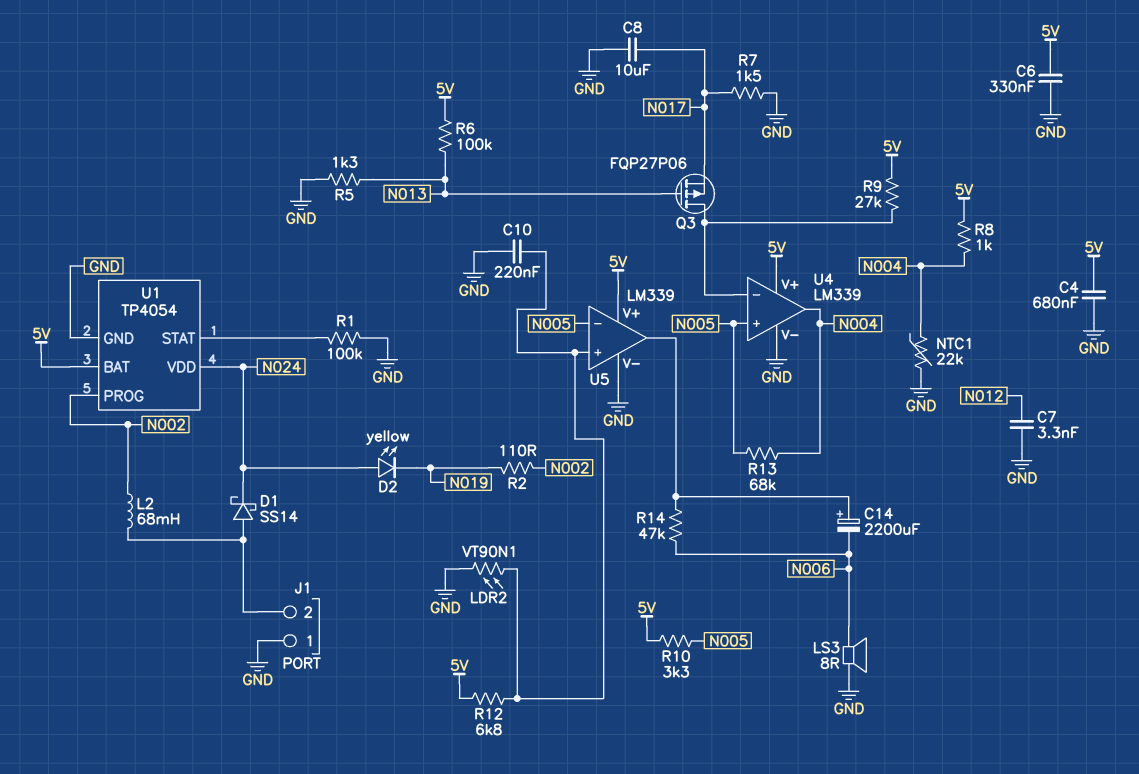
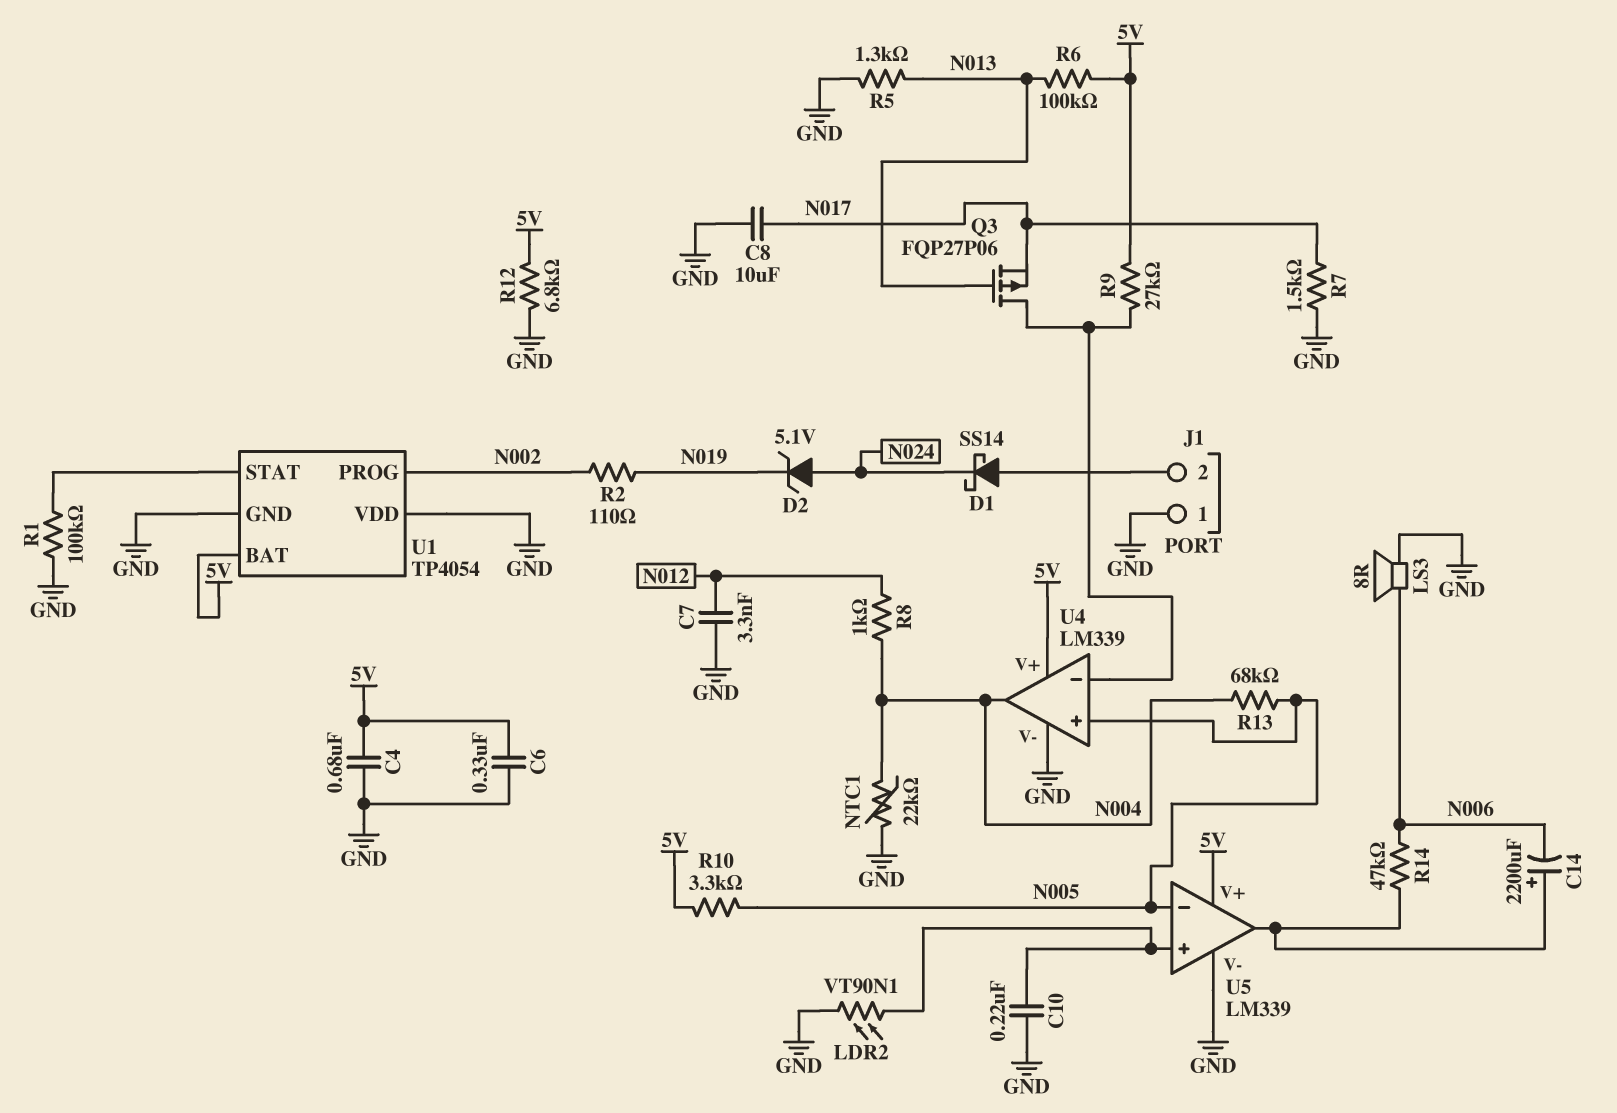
D2: LED yellow (A N024, K N019) -> zener 5.1V (A N024, K N019)
L2: 68mH (J1/2, N002) -> none
R8: 1k (5V, N004) -> 1k (N004, N012)
R12: 6.8k (5V, U5/in+) -> 6.8k (5V, GND)
U1 pin VDD: N024 -> GND

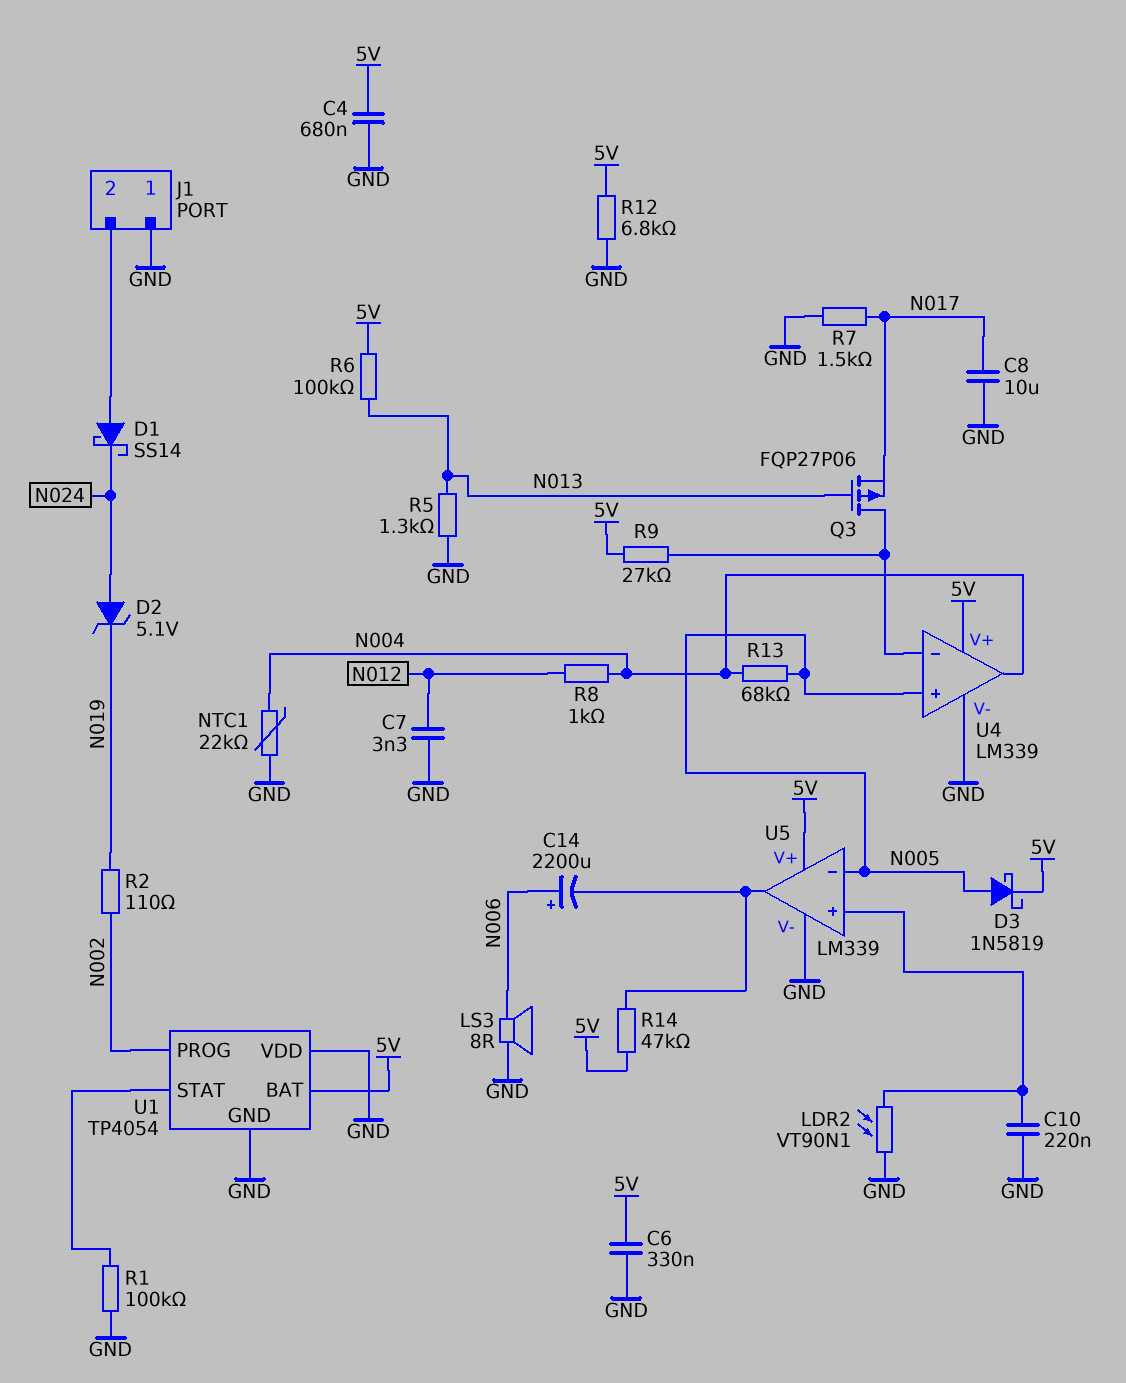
C14: 2200uF (plus U5/out, minus N006) -> 2200uF (plus N006, minus U5/out)
D3: none -> schottky 1N5819 (A N005, K 5V)
R10: 3.3k (5V, N005) -> none
R14: 47k (N006, U5/out) -> 47k (5V, U5/out)

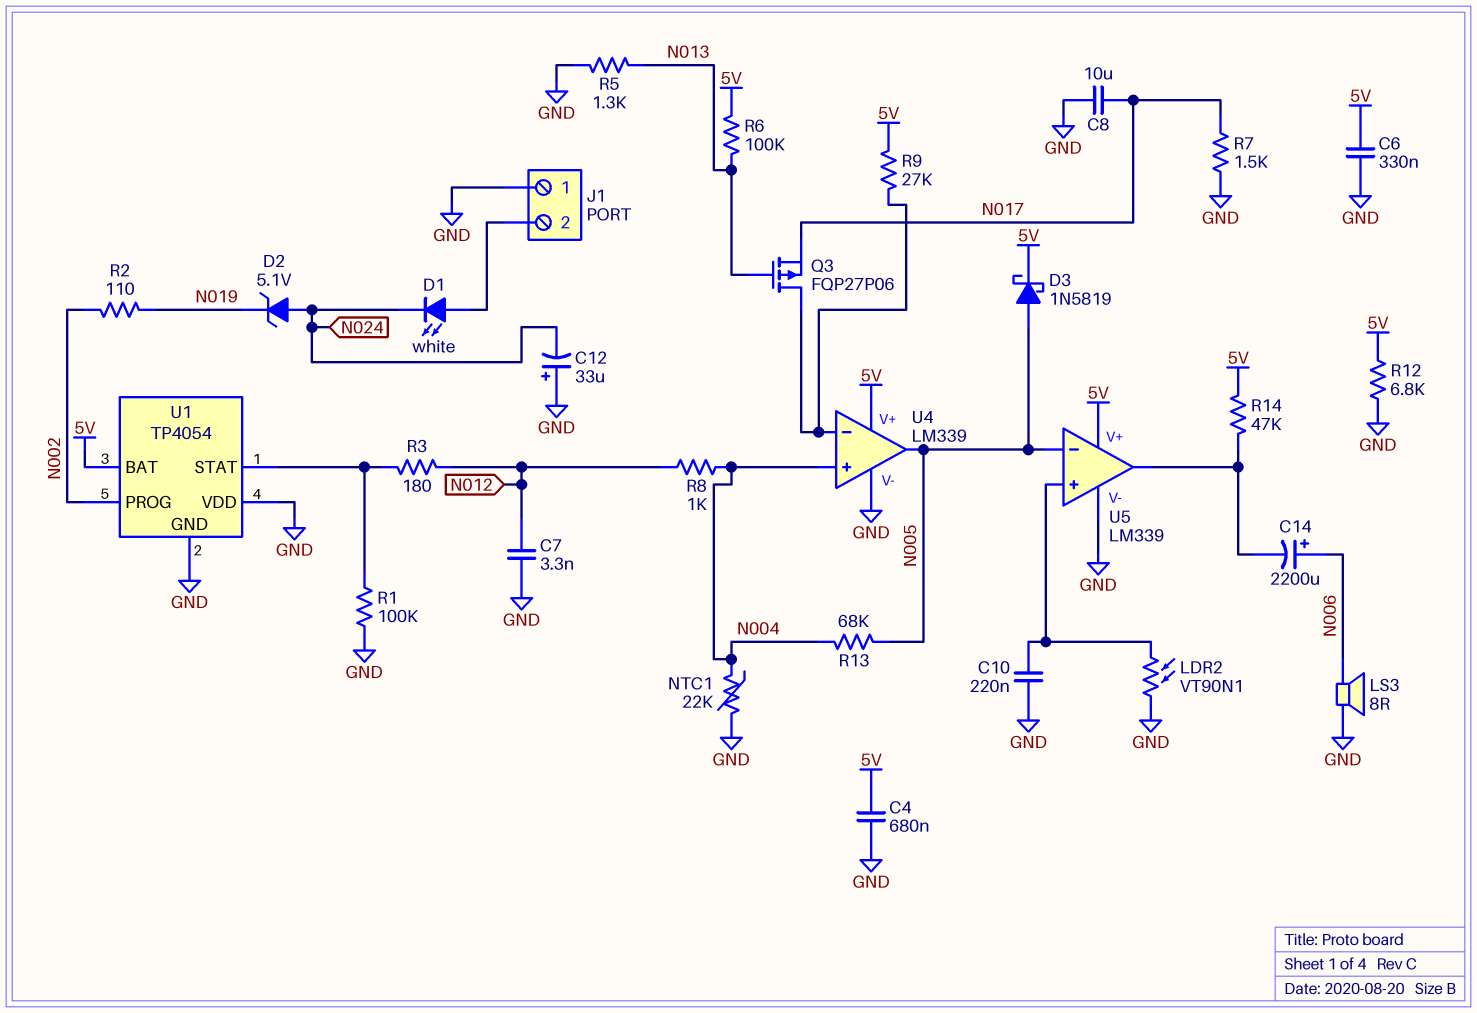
C12: none -> 33uF (plus GND, minus N024)
D1: schottky SS14 (A J1/2, K N024) -> LED white (A J1/2, K N024)
R3: none -> 180 (N012, U1/STAT)
U4 pin in+: N005 -> N004
U4 pin out: N004 -> N005

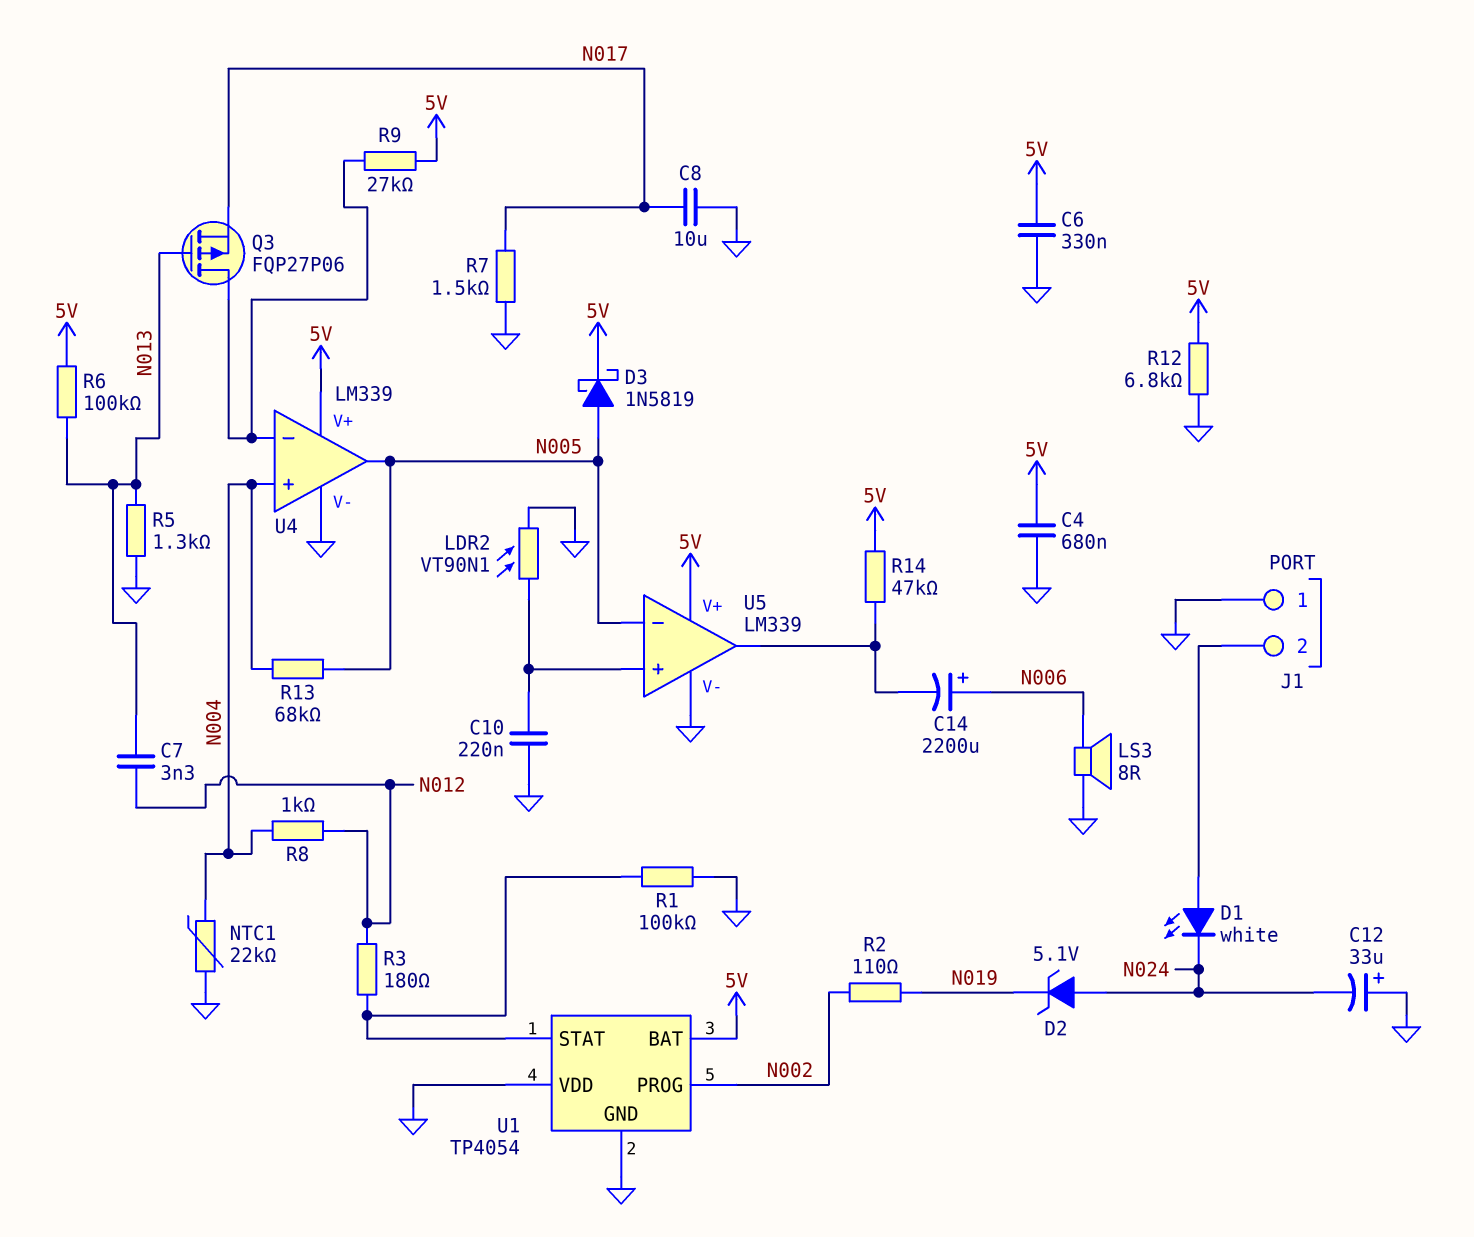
C7: 3.3nF (GND, N012) -> 3.3nF (N012, N013)

